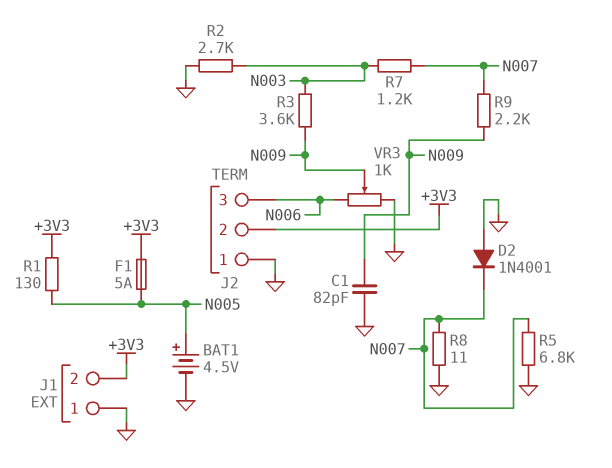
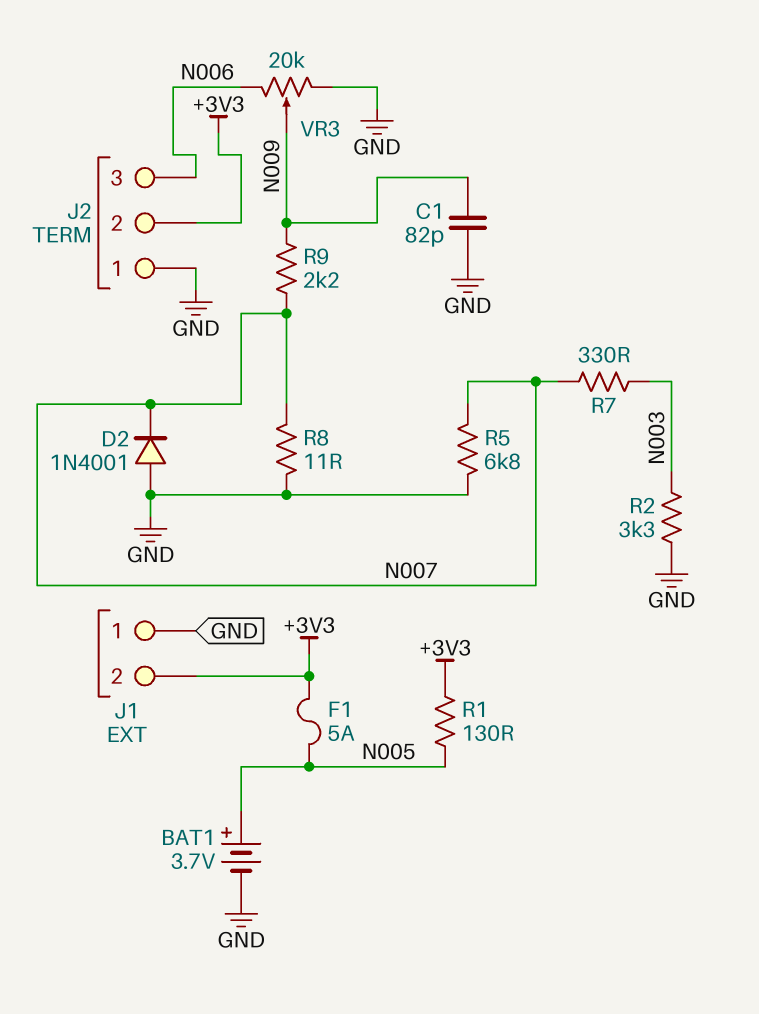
BAT1: 4.5V (plus N005, minus GND) -> 3.7V (plus N005, minus GND)
R2: 2.7k (GND, N003) -> 3.3k (GND, N003)
R3: 3.6k (N003, N009) -> none
R7: 1.2k (N003, N007) -> 330 (N003, N007)
VR3: 1k (GND, N006, wiper N009) -> 20k (GND, N006, wiper N009)

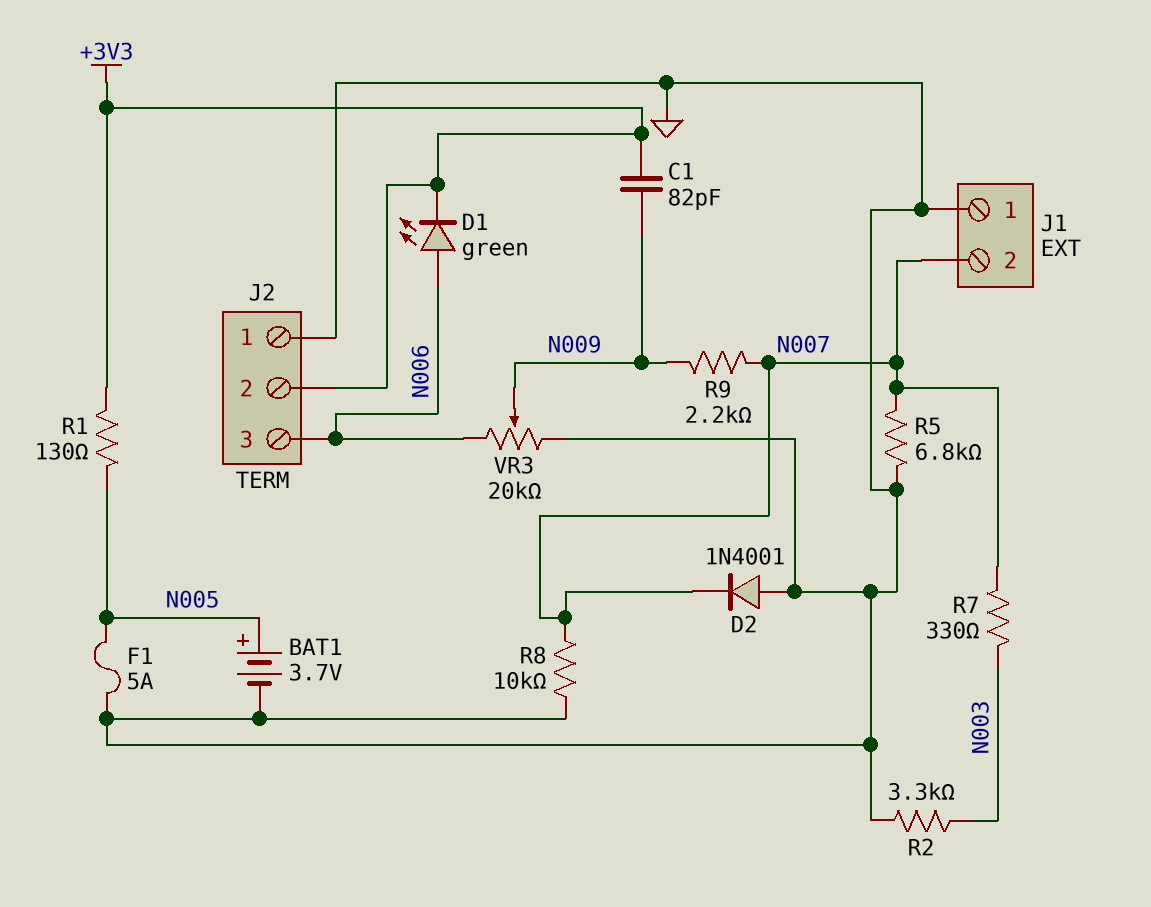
C1: 82pF (GND, N009) -> 82pF (+3V3, N009)
D1: none -> LED green (A N006, K +3V3)
F1: 5A (+3V3, N005) -> 5A (GND, N005)
J1 pin 2: +3V3 -> N007
R8: 11 (GND, N007) -> 10k (GND, N007)

